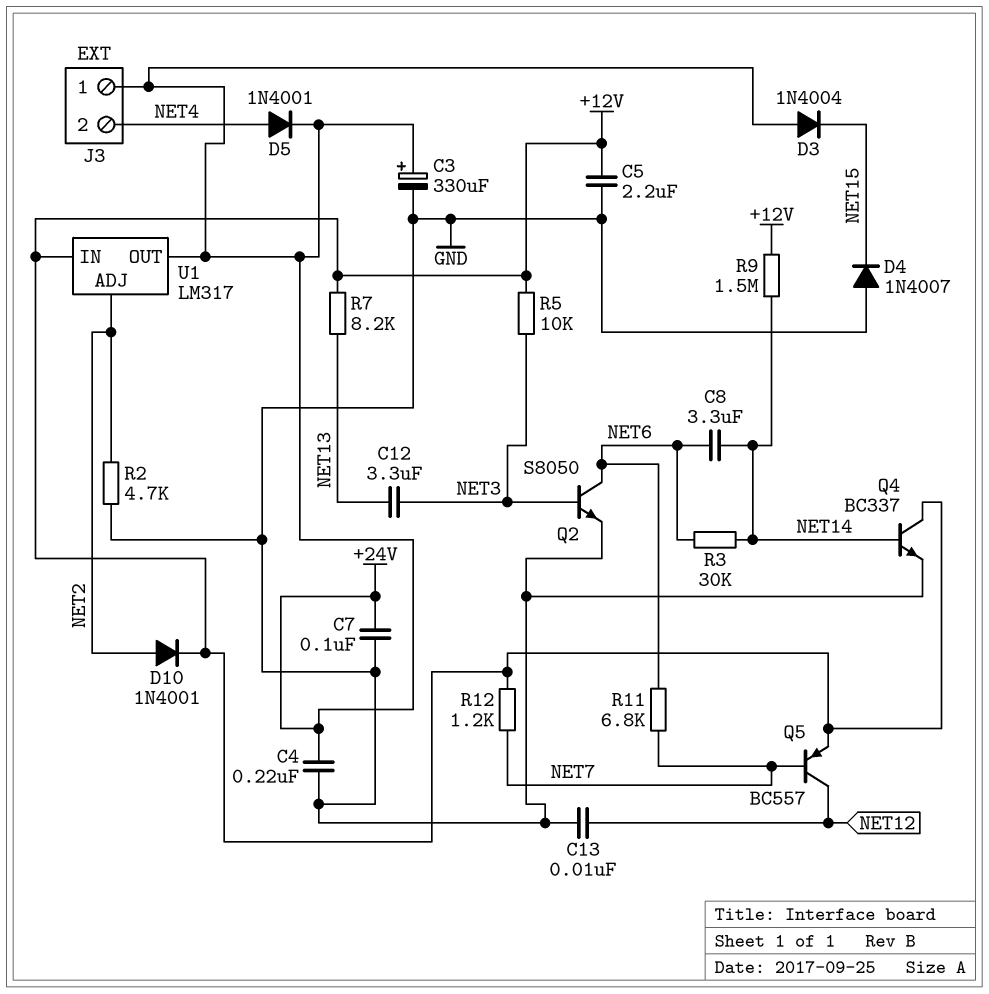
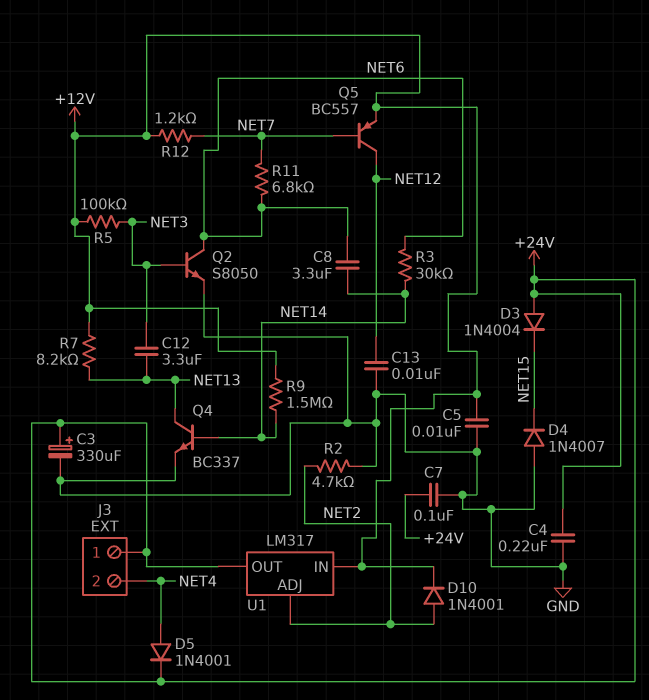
C5: 2.2uF (+12V, GND) -> 10nF (+12V, GND)
Q4: NPN BC337 (B NET14, C +12V, E GND) -> NPN BC337 (B NET14, C NET13, E GND)
R5: 10k (+12V, NET3) -> 100k (+12V, NET3)

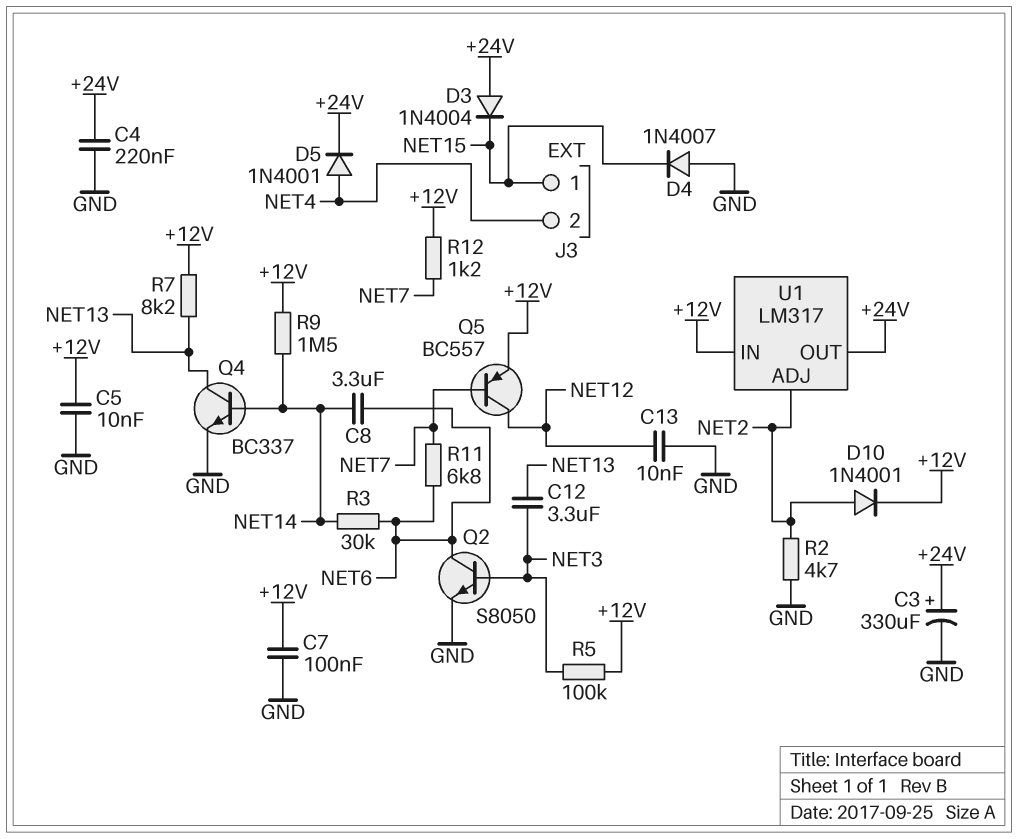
C7: 100nF (+24V, GND) -> 100nF (+12V, GND)
J3 pin 1: +24V -> NET15

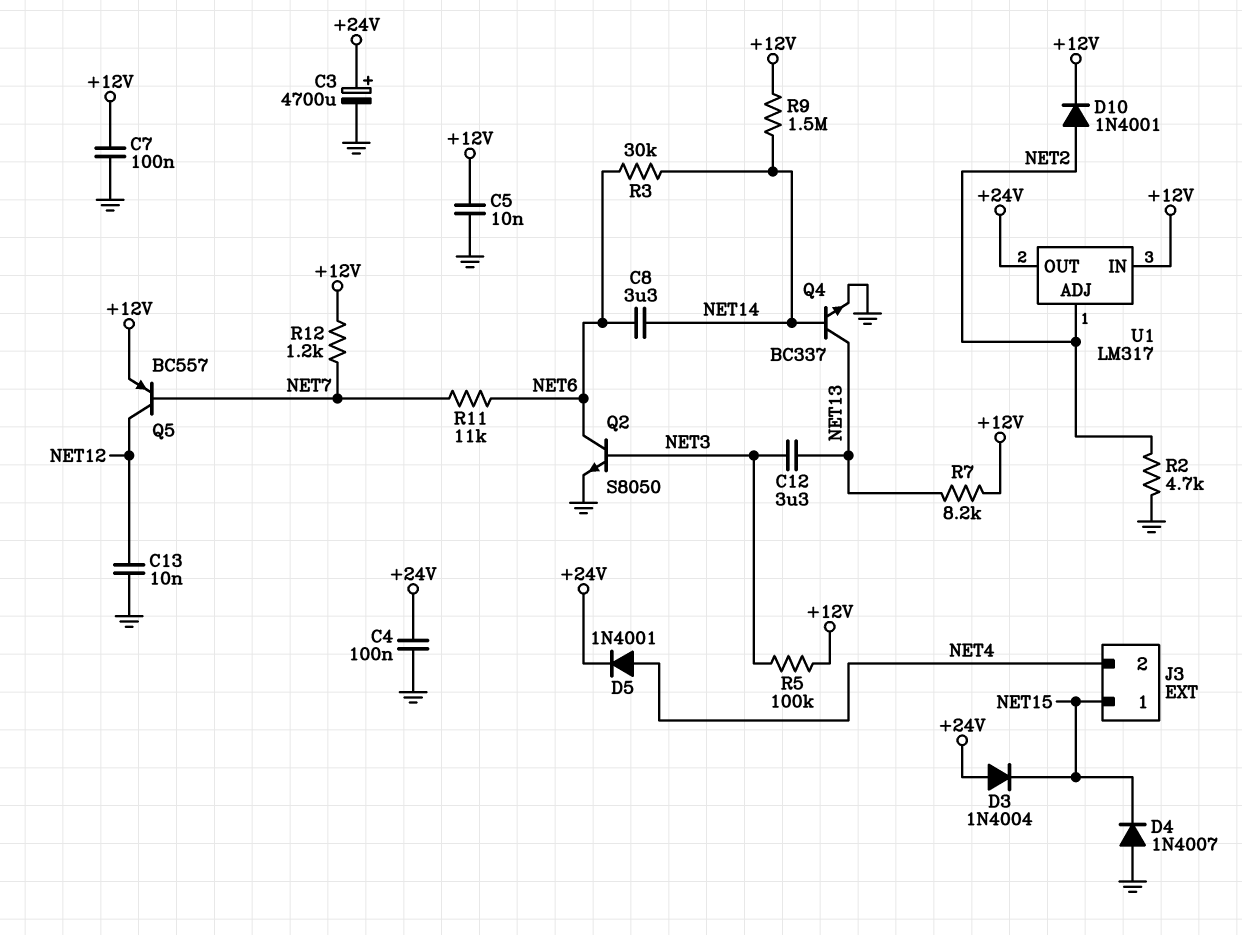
C3: 330uF (plus +24V, minus GND) -> 4700uF (plus +24V, minus GND)
C4: 220nF (+24V, GND) -> 100nF (+24V, GND)
R11: 6.8k (NET6, NET7) -> 11k (NET6, NET7)

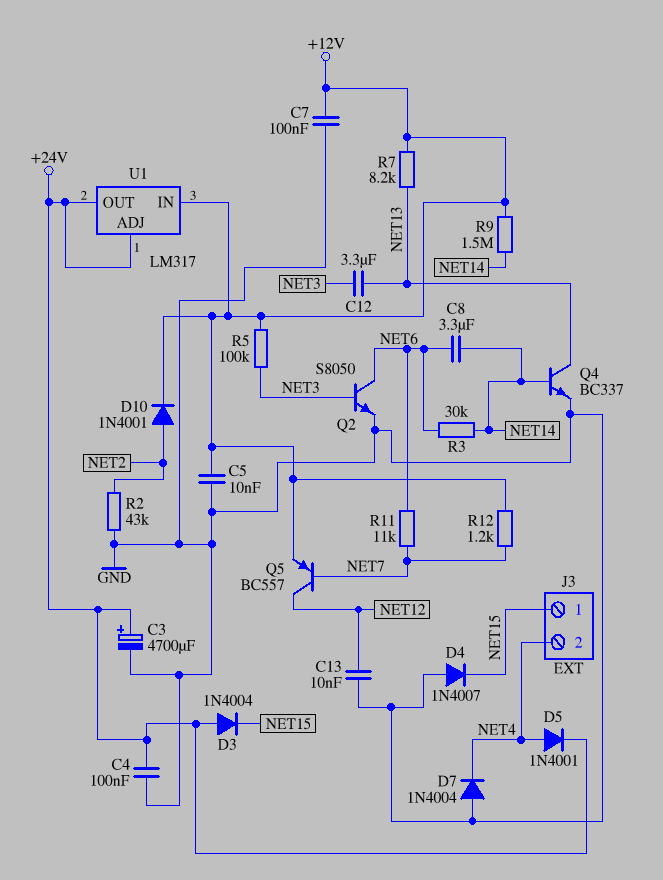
D7: none -> diode 1N4004 (A GND, K NET4)
R2: 4.7k (GND, NET2) -> 43k (GND, NET2)
U1 pin ADJ: NET2 -> +24V

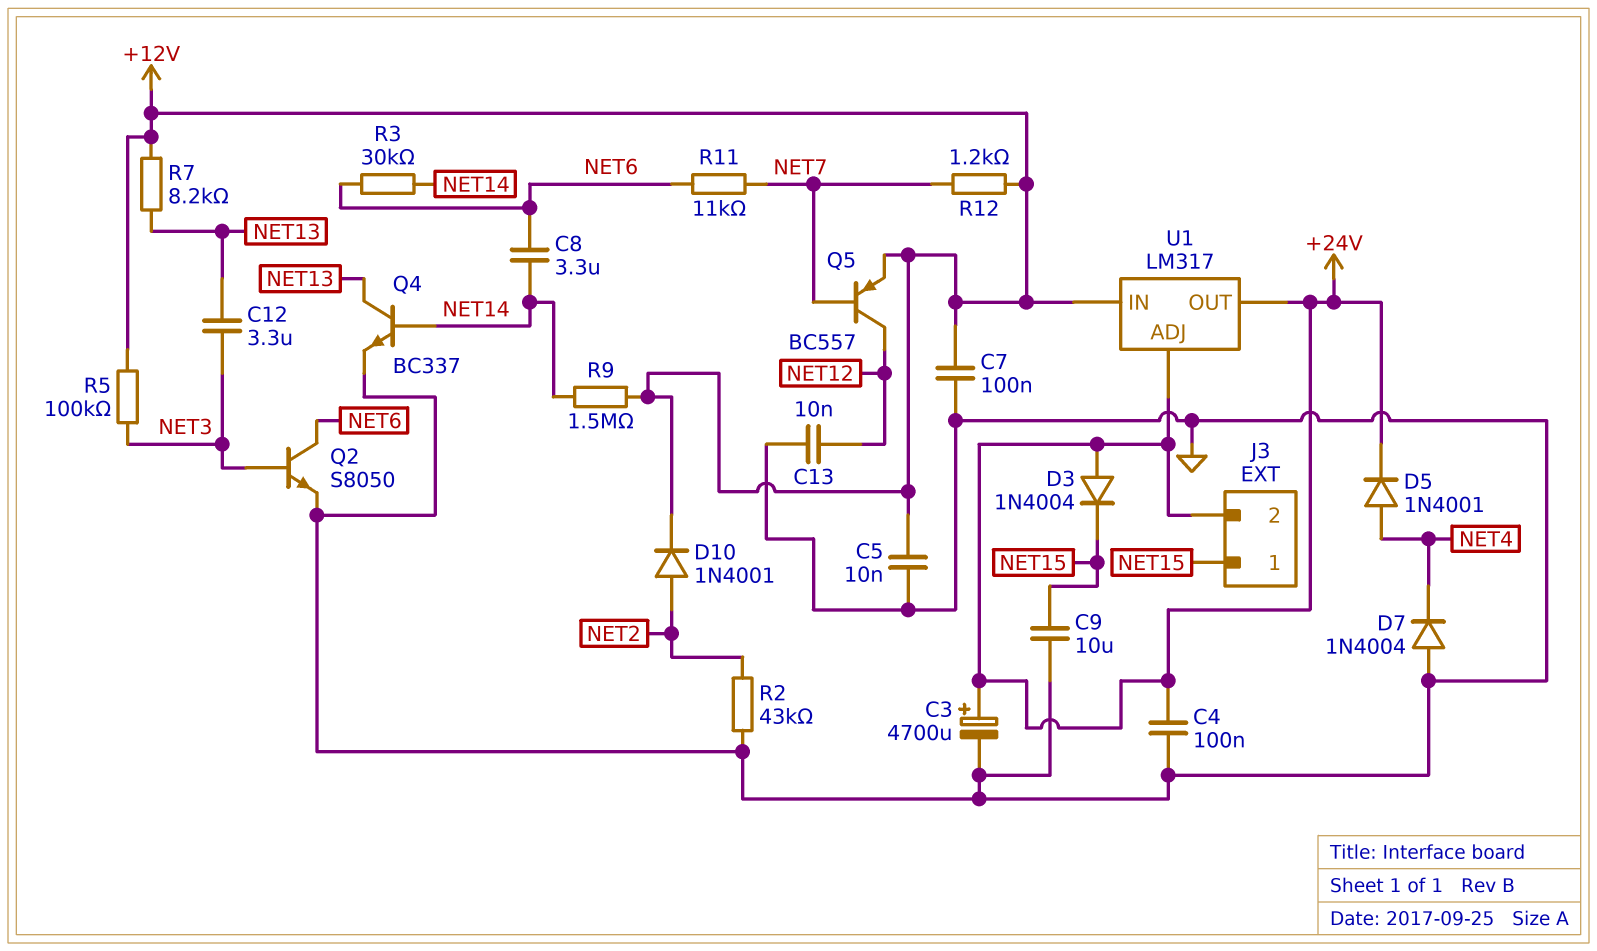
C9: none -> 10uF (GND, NET15)
D4: diode 1N4007 (A GND, K NET15) -> none
J3 pin 2: NET4 -> +24V

